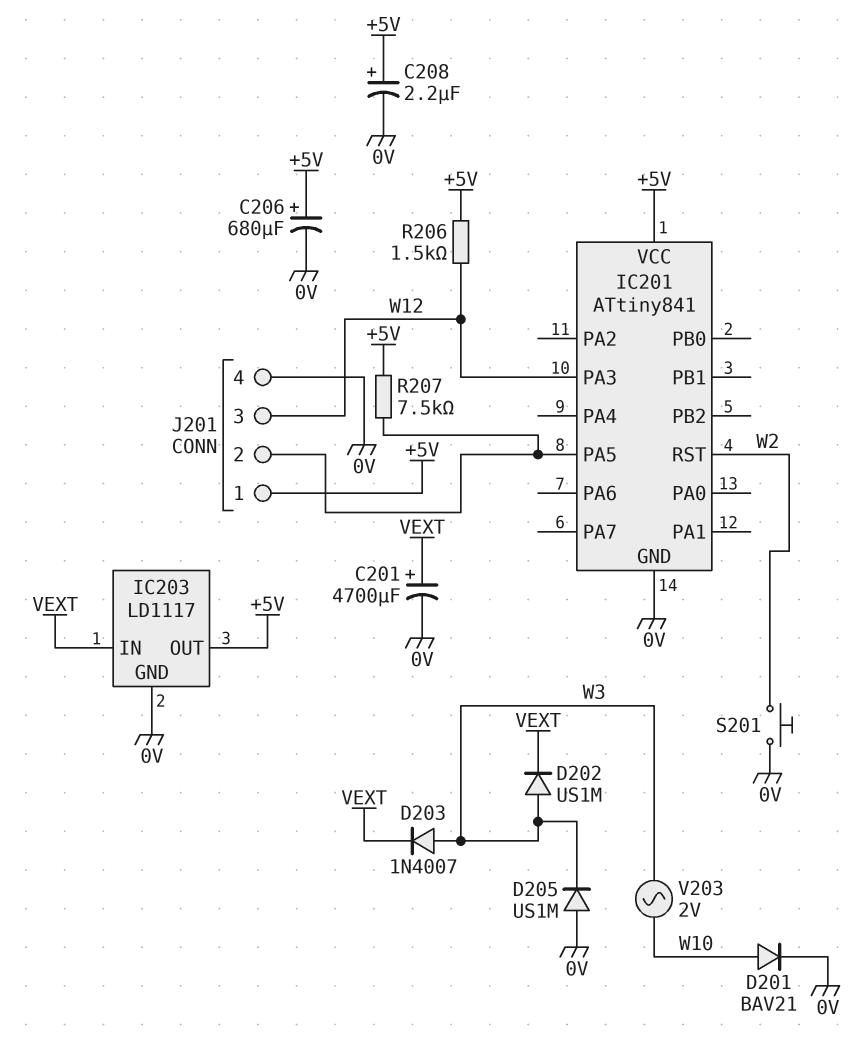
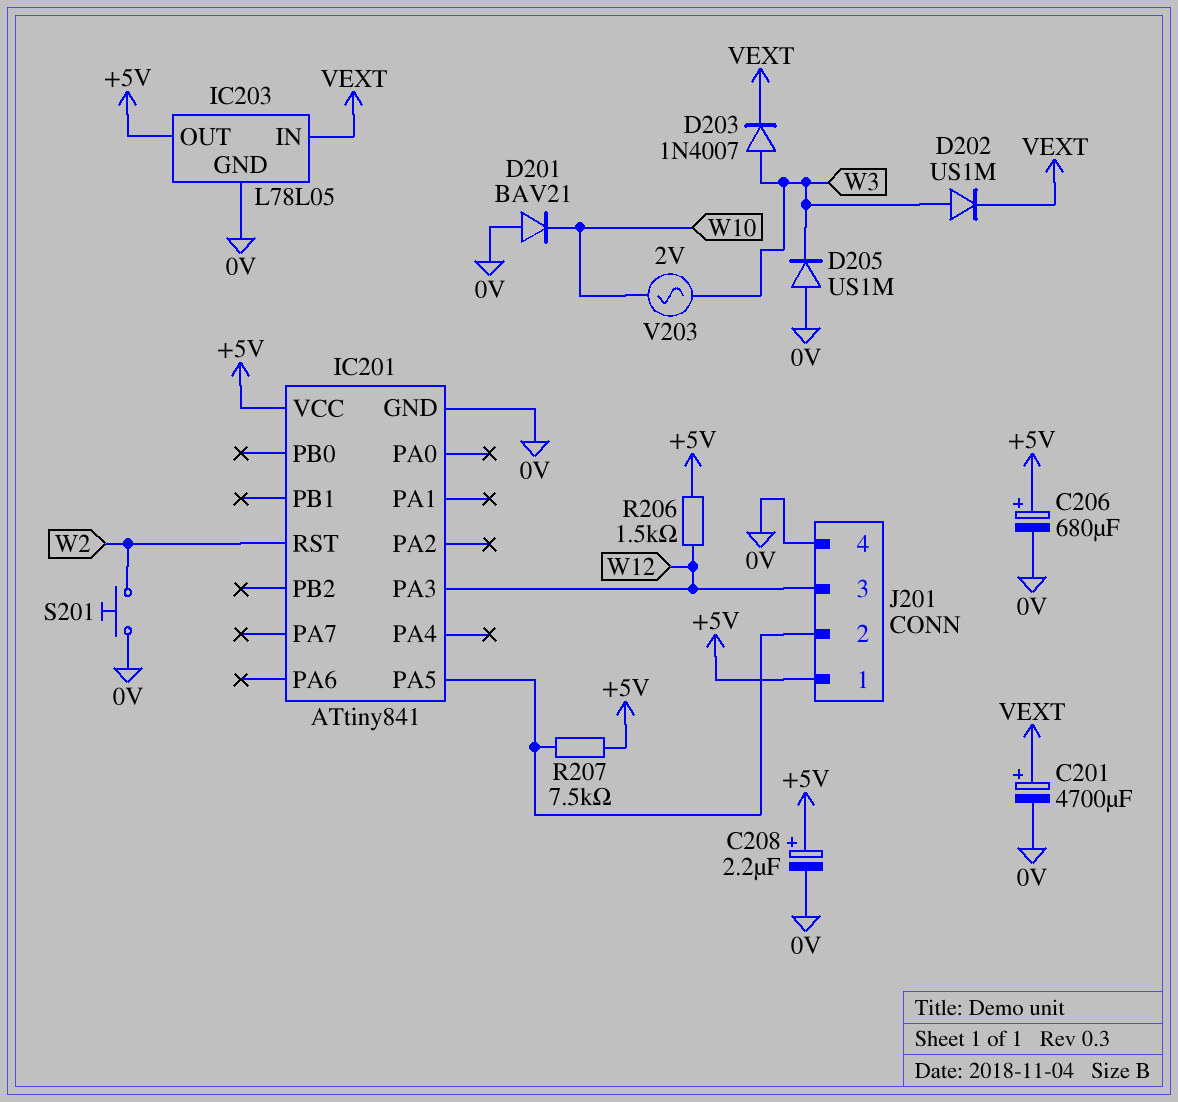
D201: diode BAV21 (A W10, K 0V) -> diode BAV21 (A 0V, K W10)
IC203: LD1117 -> L78L05

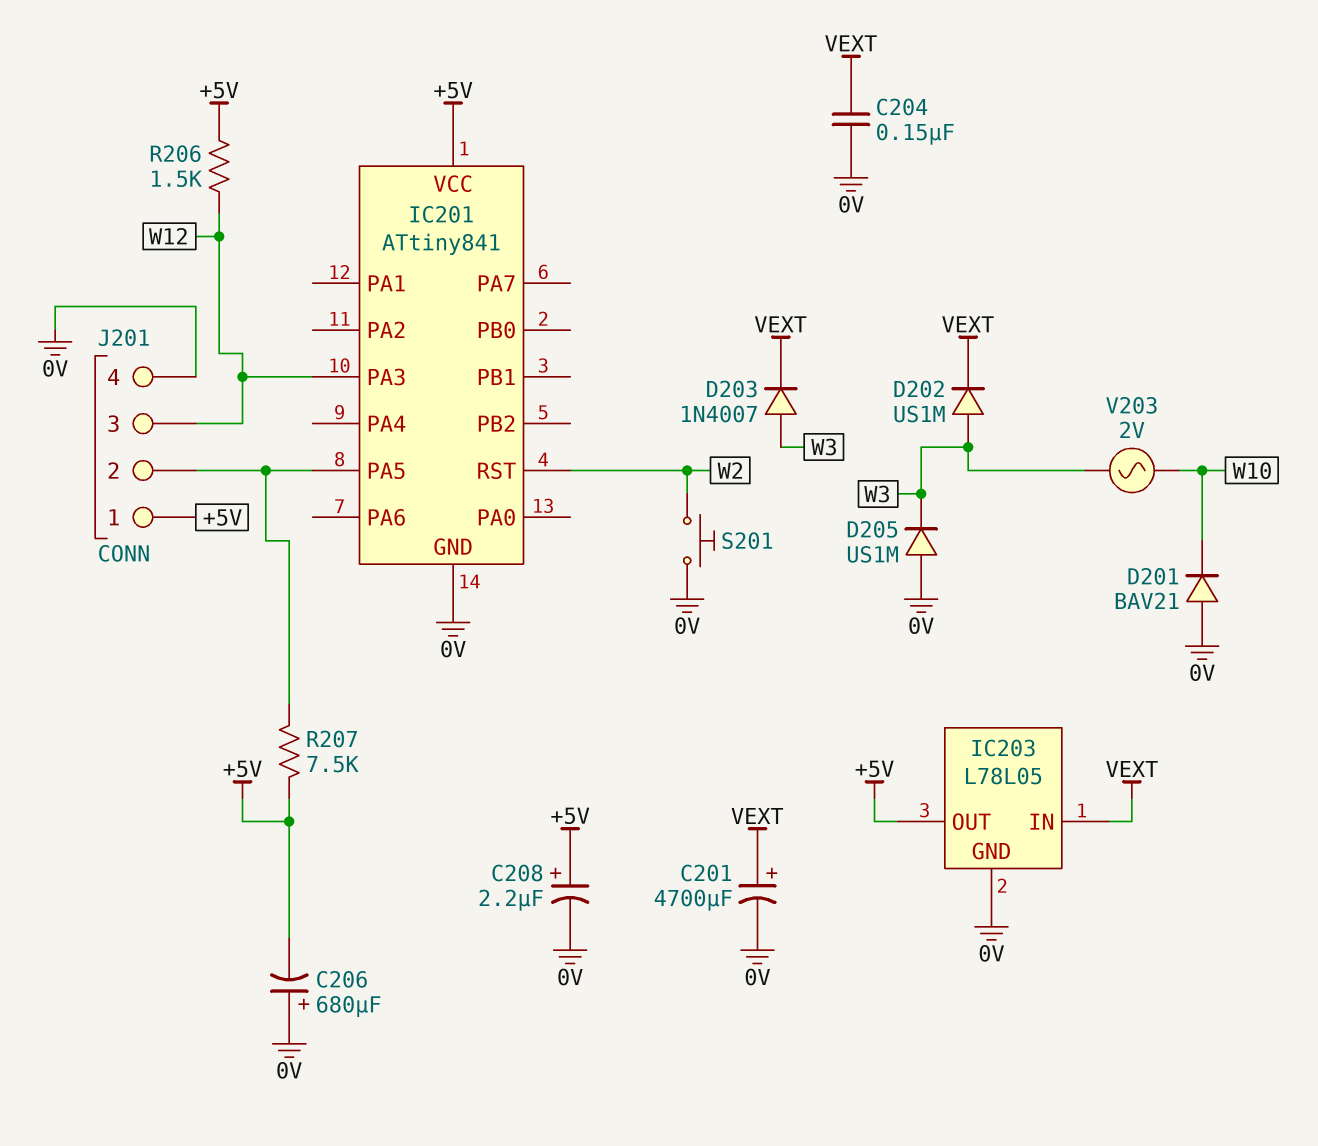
C204: none -> 150nF (0V, VEXT)
C206: 680uF (plus +5V, minus 0V) -> 680uF (plus 0V, minus +5V)

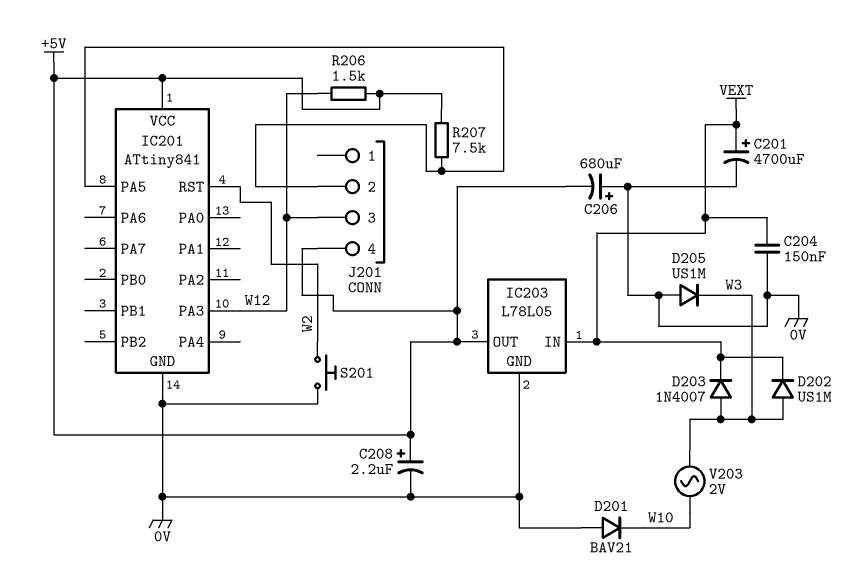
J201 pin 1: +5V -> none
J201 pin 4: 0V -> +5V

